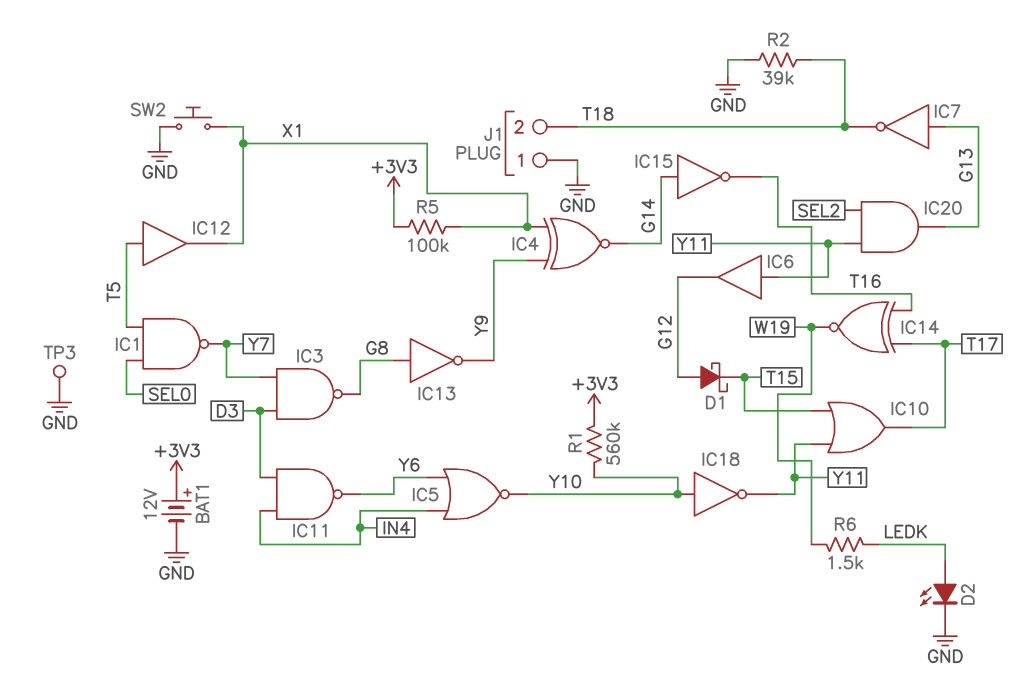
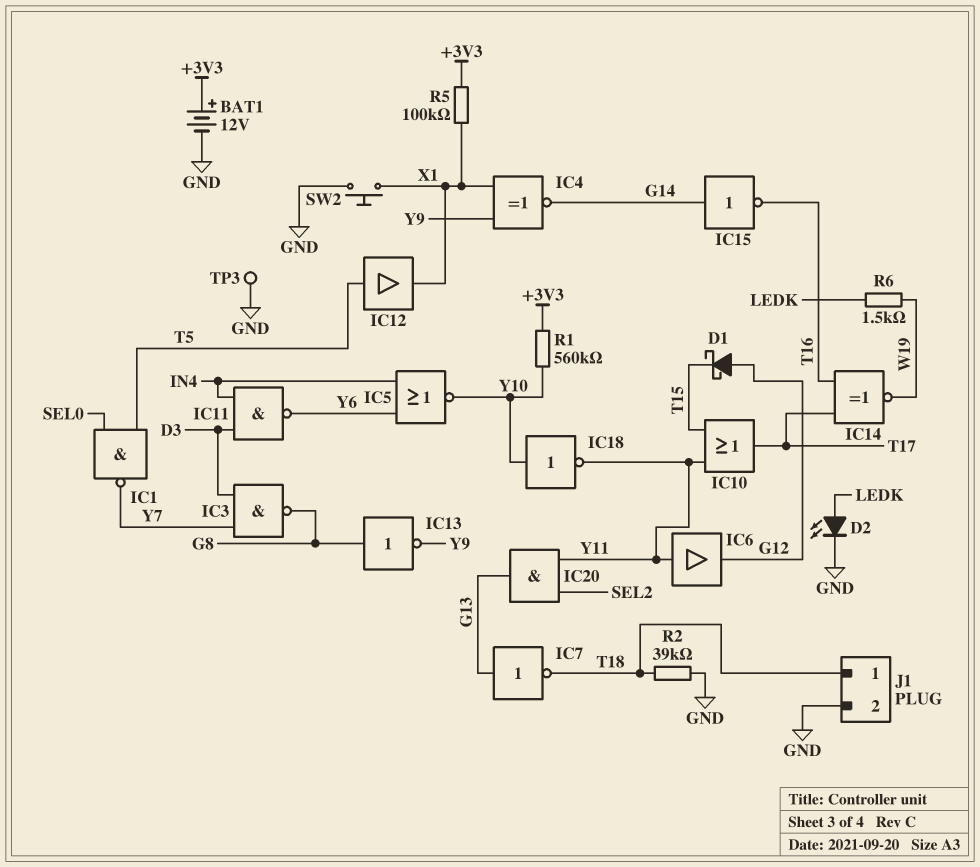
J1 pin 1: GND -> T18
J1 pin 2: T18 -> GND

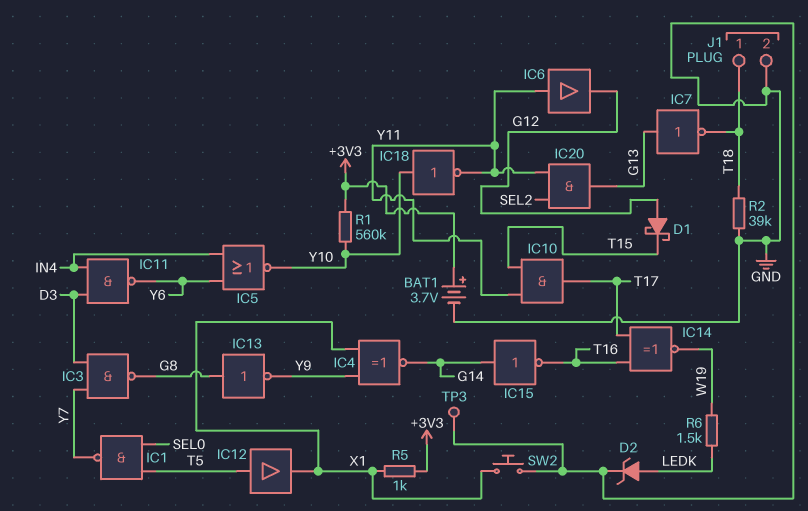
BAT1: 12V (plus +3V3, minus GND) -> 3.7V (plus +3V3, minus GND)
D2: LED (A LEDK, K GND) -> zener (A LEDK, K GND)
IC10: OR (in T15, in Y11, out T17) -> AND (in T15, in Y11, out T17)
R5: 100k (+3V3, X1) -> 1k (+3V3, X1)

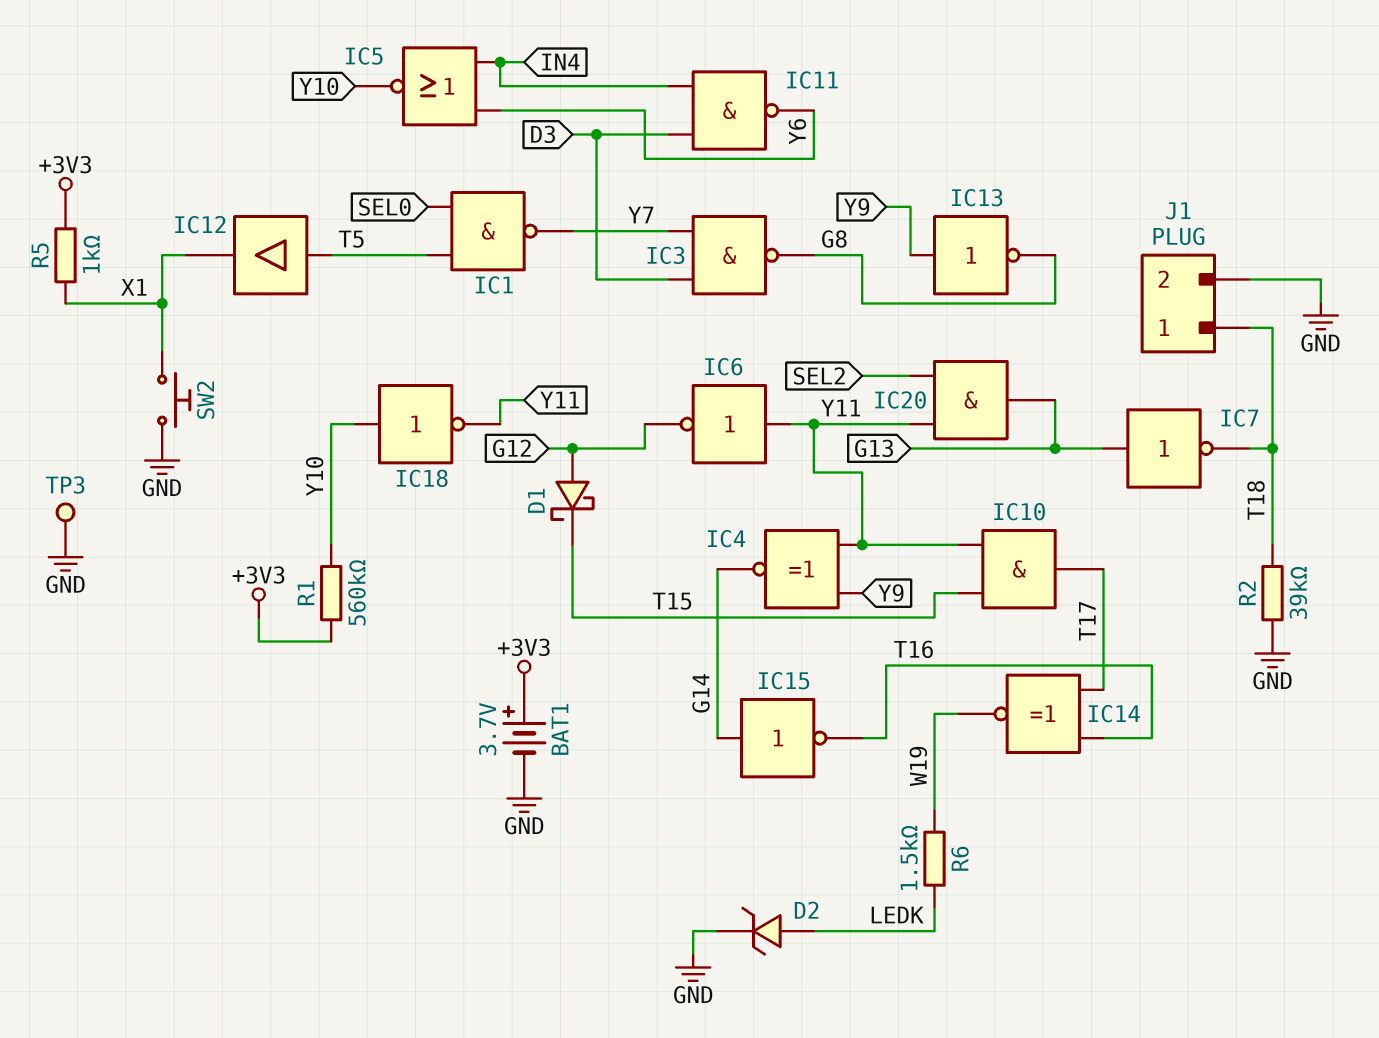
IC4: XNOR (in X1, in Y9, out G14) -> XNOR (in Y9, in Y11, out G14)
IC6: buffer (in Y11, out G12) -> NOT (in Y11, out G12)
IC13: NOT (in G8, out Y9) -> NOT (in Y9, out G8)

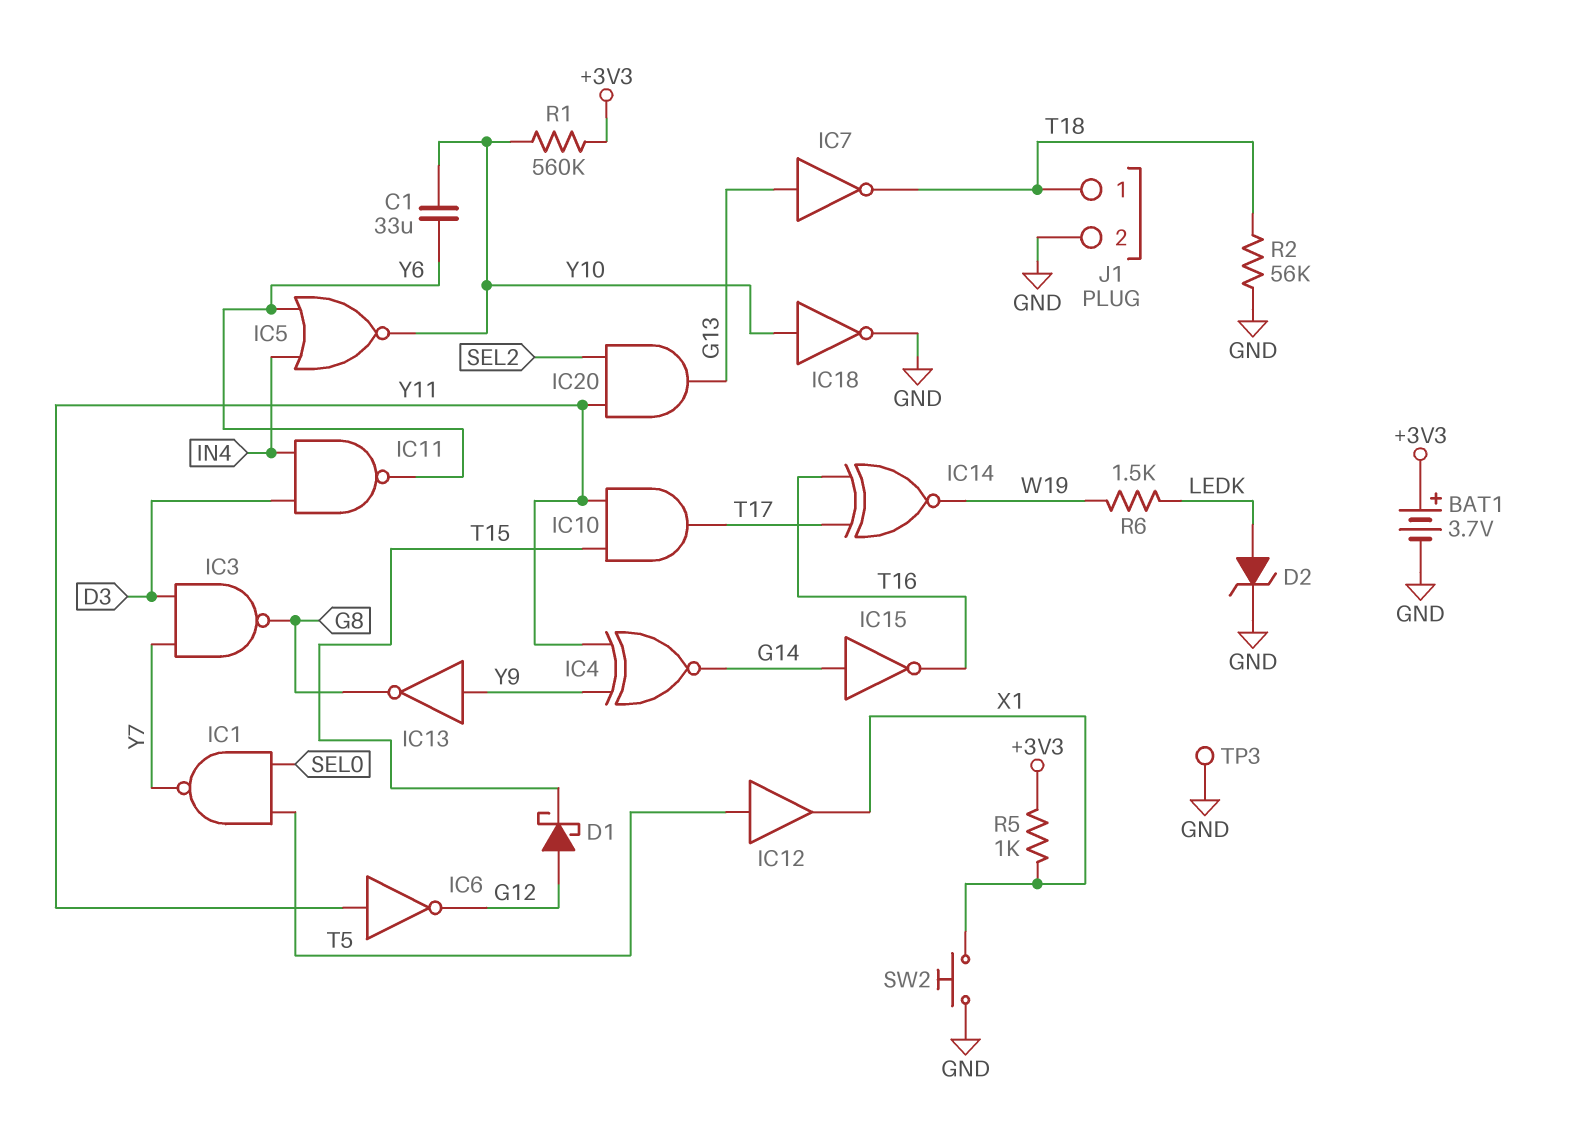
C1: none -> 33uF (Y6, Y10)
IC18: NOT (in Y10, out Y11) -> NOT (in Y10, out GND)
R2: 39k (GND, T18) -> 56k (GND, T18)

